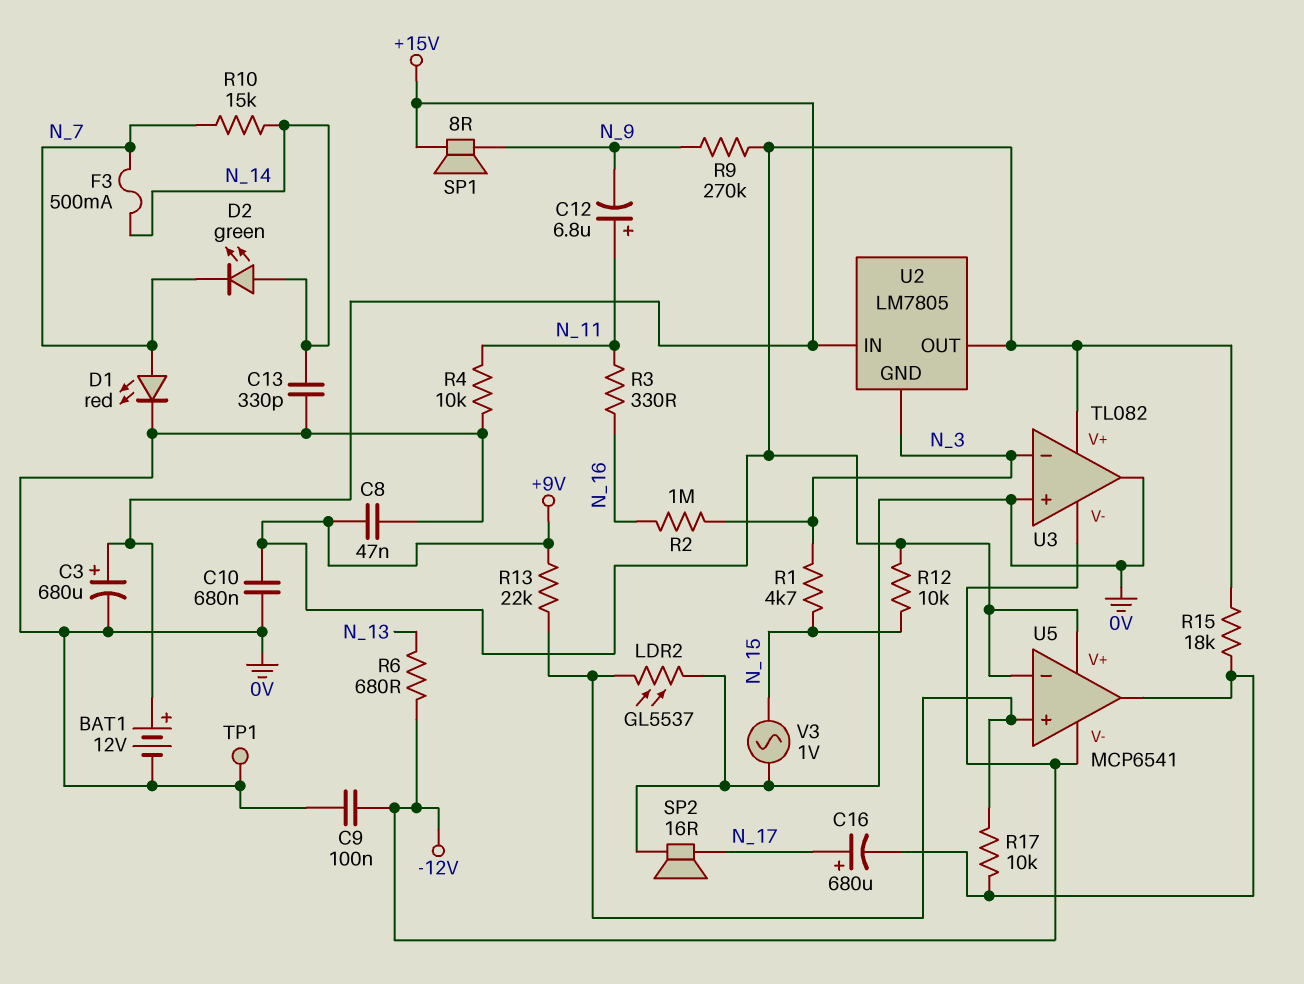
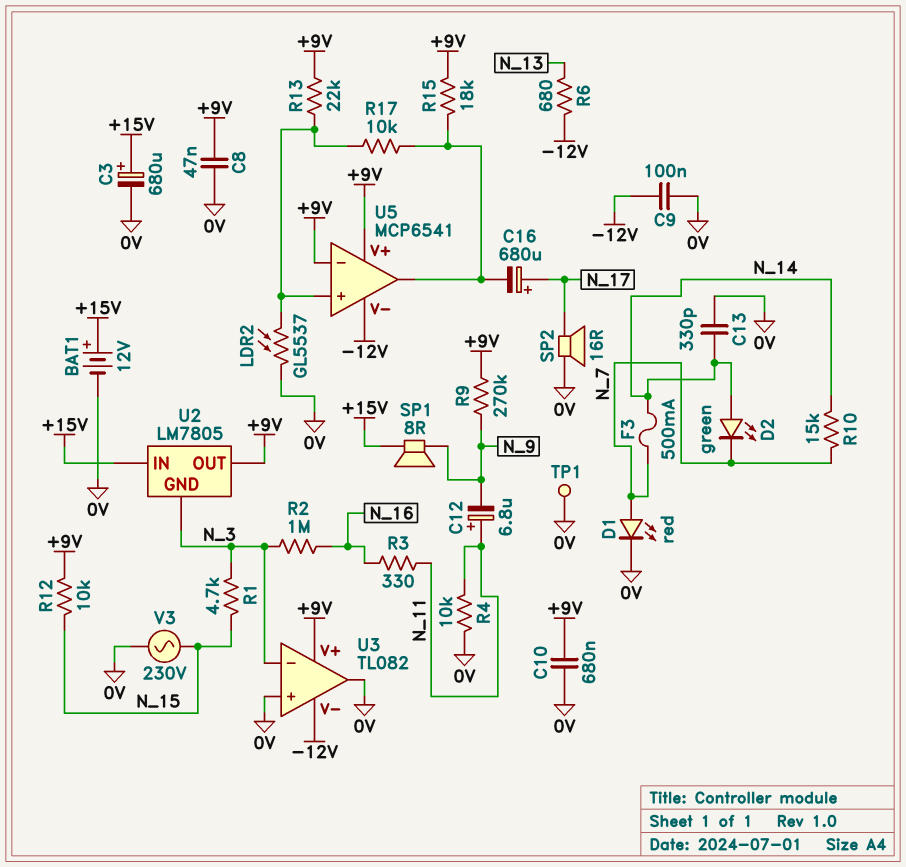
V3: AC 1V (0V, N_15) -> AC 230V (0V, N_15)

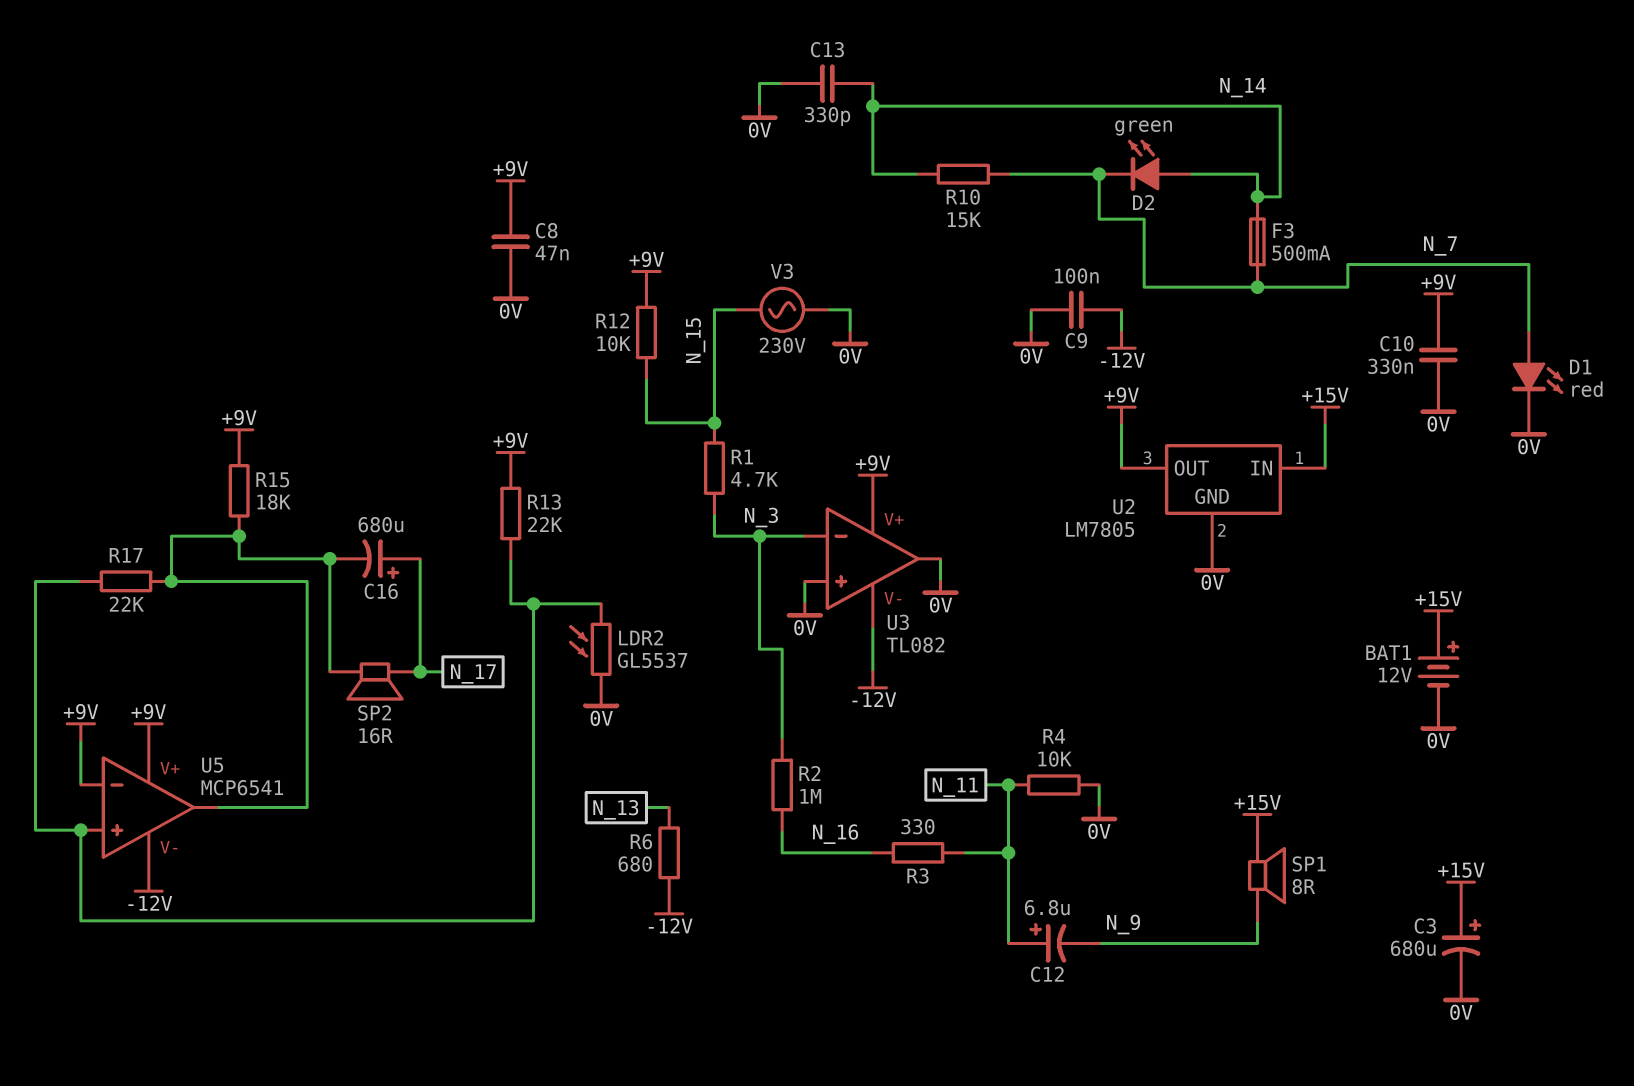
C10: 680nF (+9V, 0V) -> 330nF (+9V, 0V)
R9: 270k (+9V, N_9) -> none
R17: 10k (U5/in+, U5/out) -> 22k (U5/in+, U5/out)
SP2: speaker 16R (0V, N_17) -> speaker 16R (N_17, U5/out)
TP1: test point (0V) -> none
U2 pin GND: N_3 -> 0V

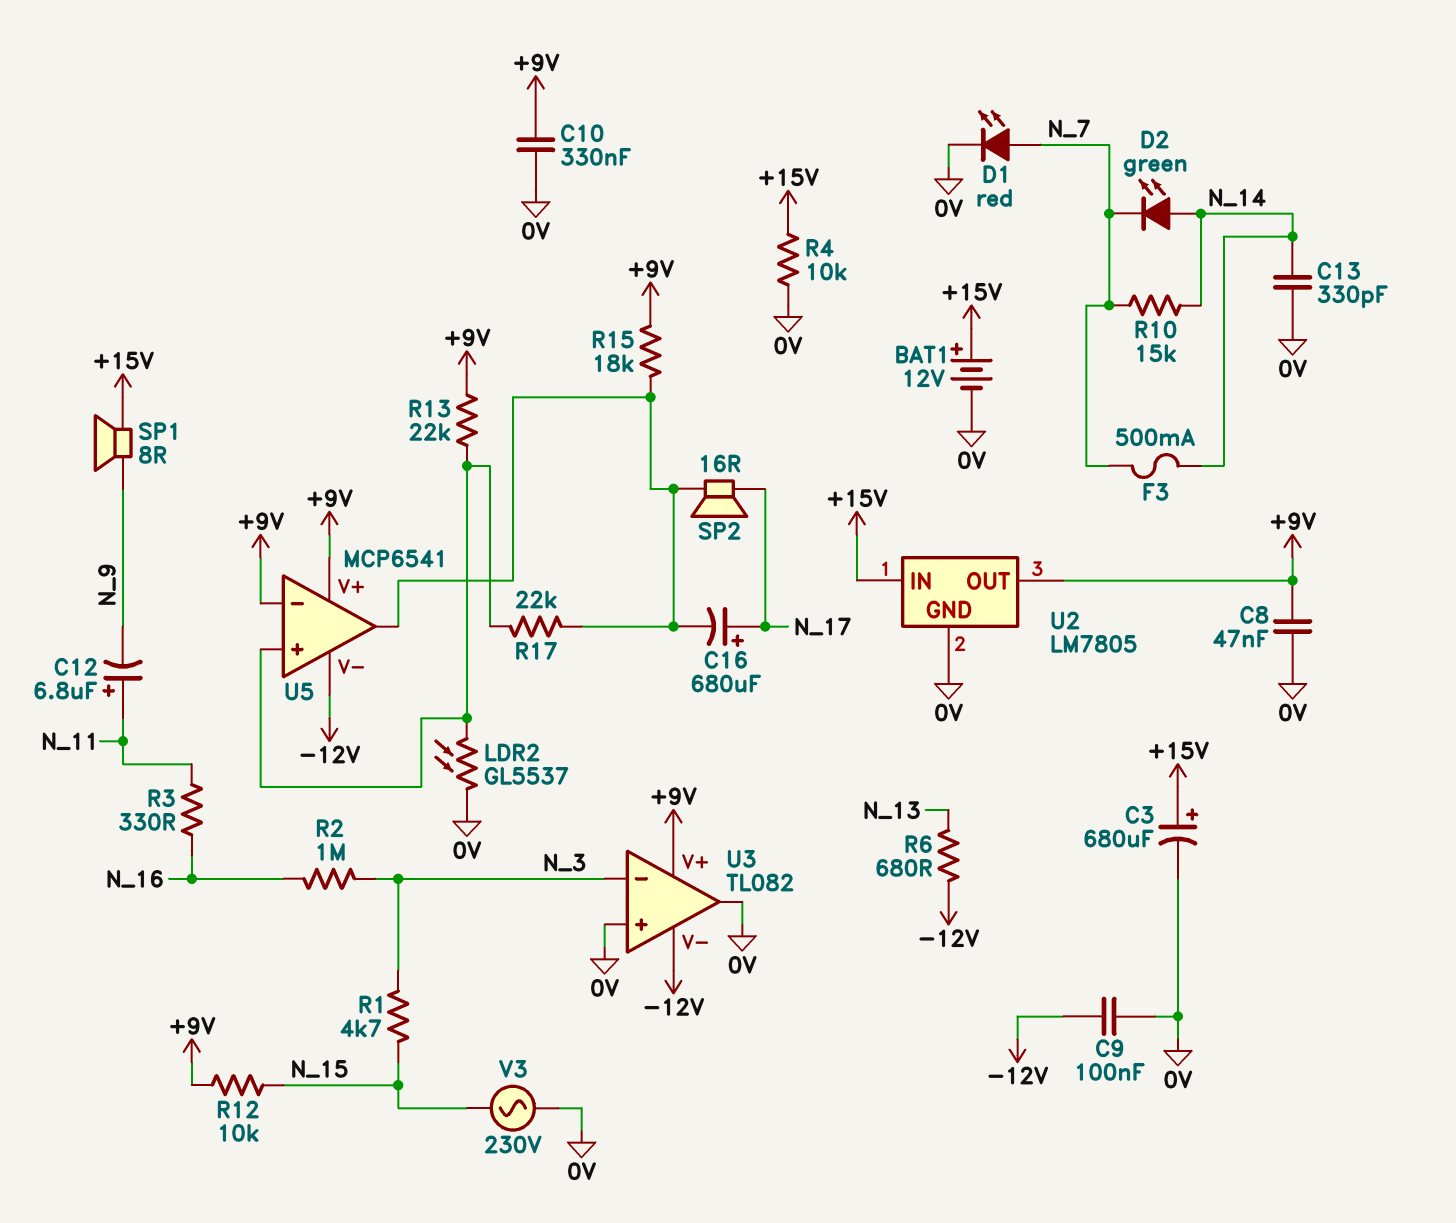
R4: 10k (0V, N_11) -> 10k (+15V, 0V)

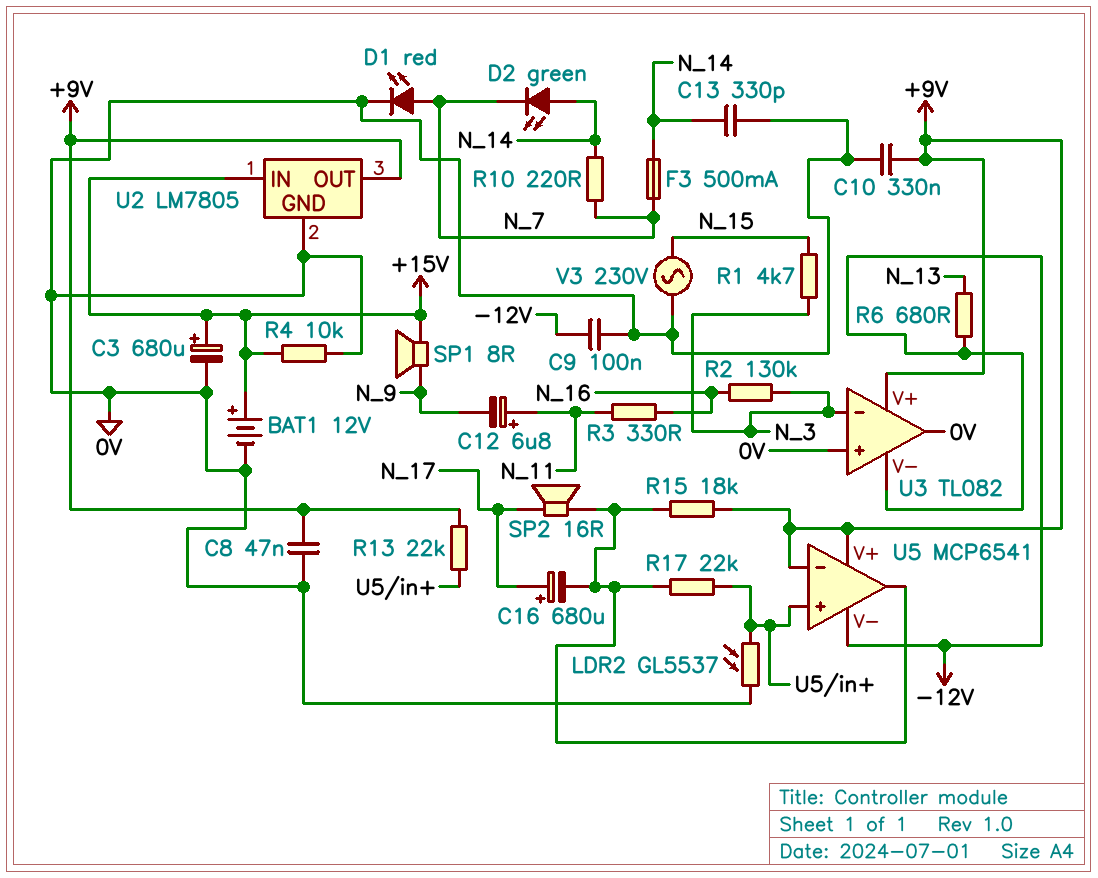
R2: 1M (N_3, N_16) -> 130k (N_3, N_16)
R10: 15k (N_7, N_14) -> 220 (N_7, N_14)
R12: 10k (+9V, N_15) -> none

